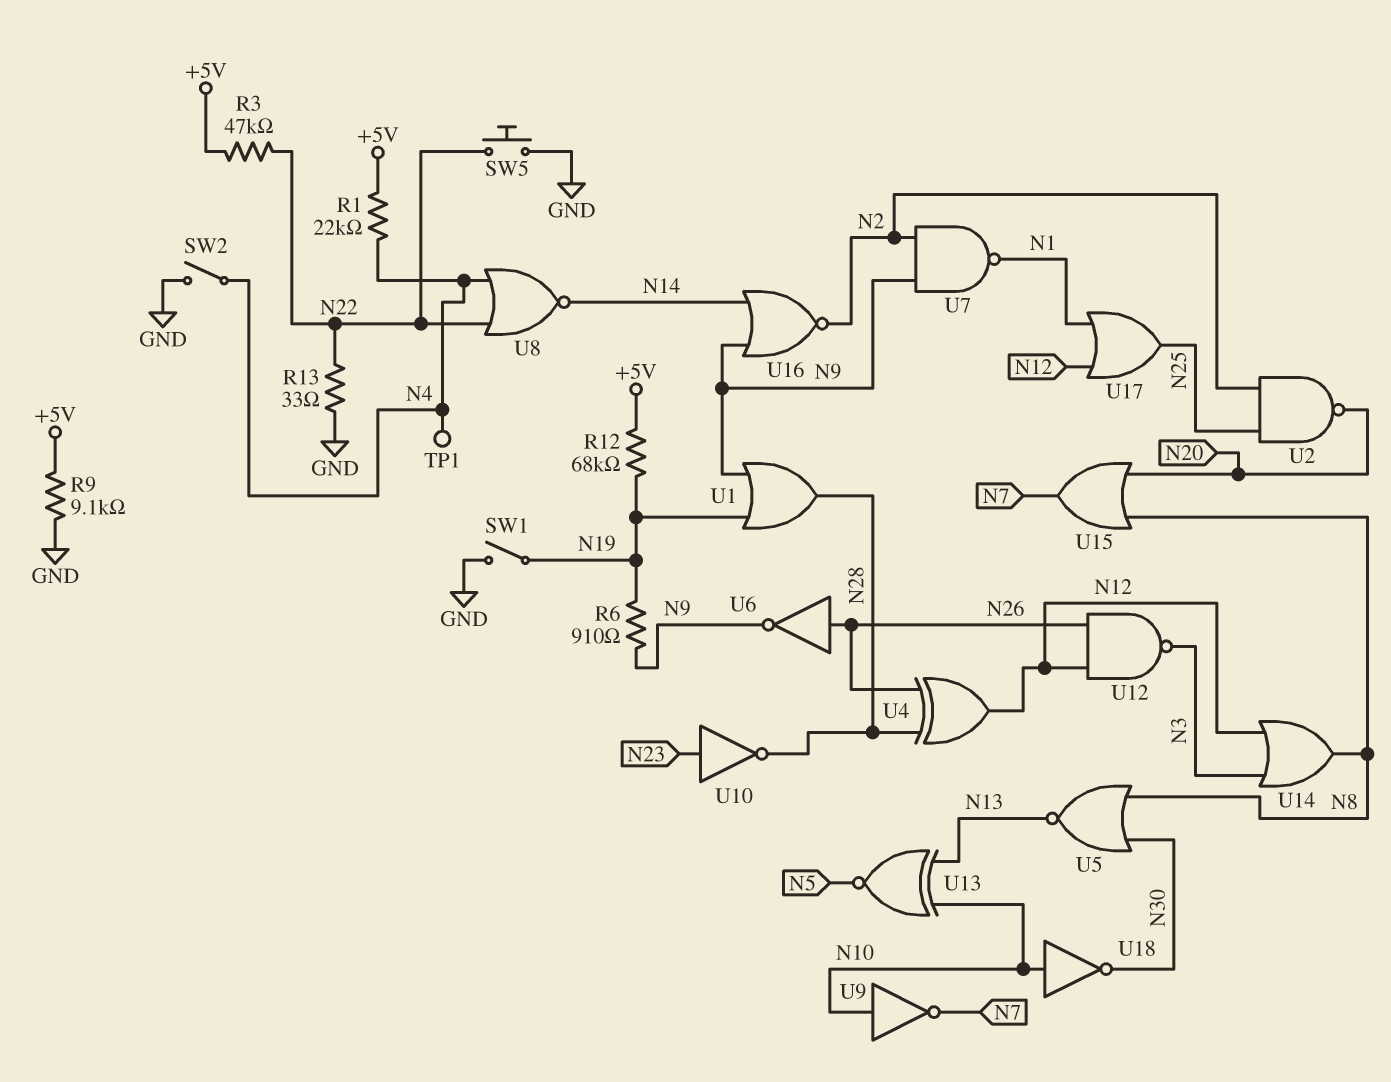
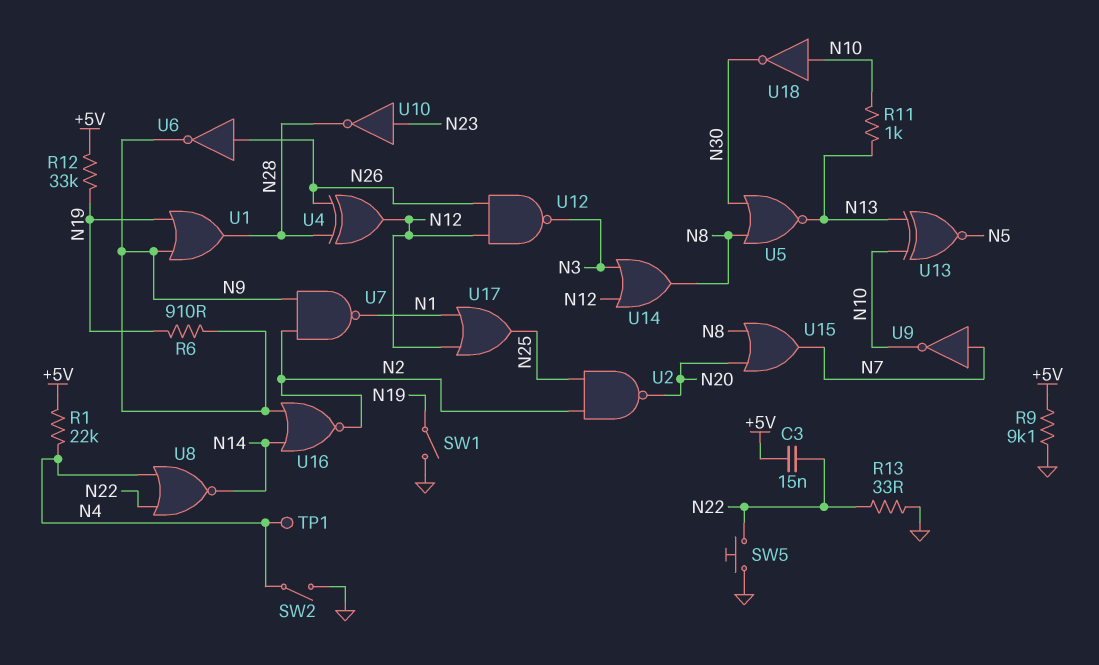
C3: none -> 15nF (+5V, N22)
R3: 47k (+5V, N22) -> none
R11: none -> 1k (N10, N13)
R12: 68k (+5V, N19) -> 33k (+5V, N19)
U9: NOT (in N10, out N7) -> NOT (in N7, out N10)

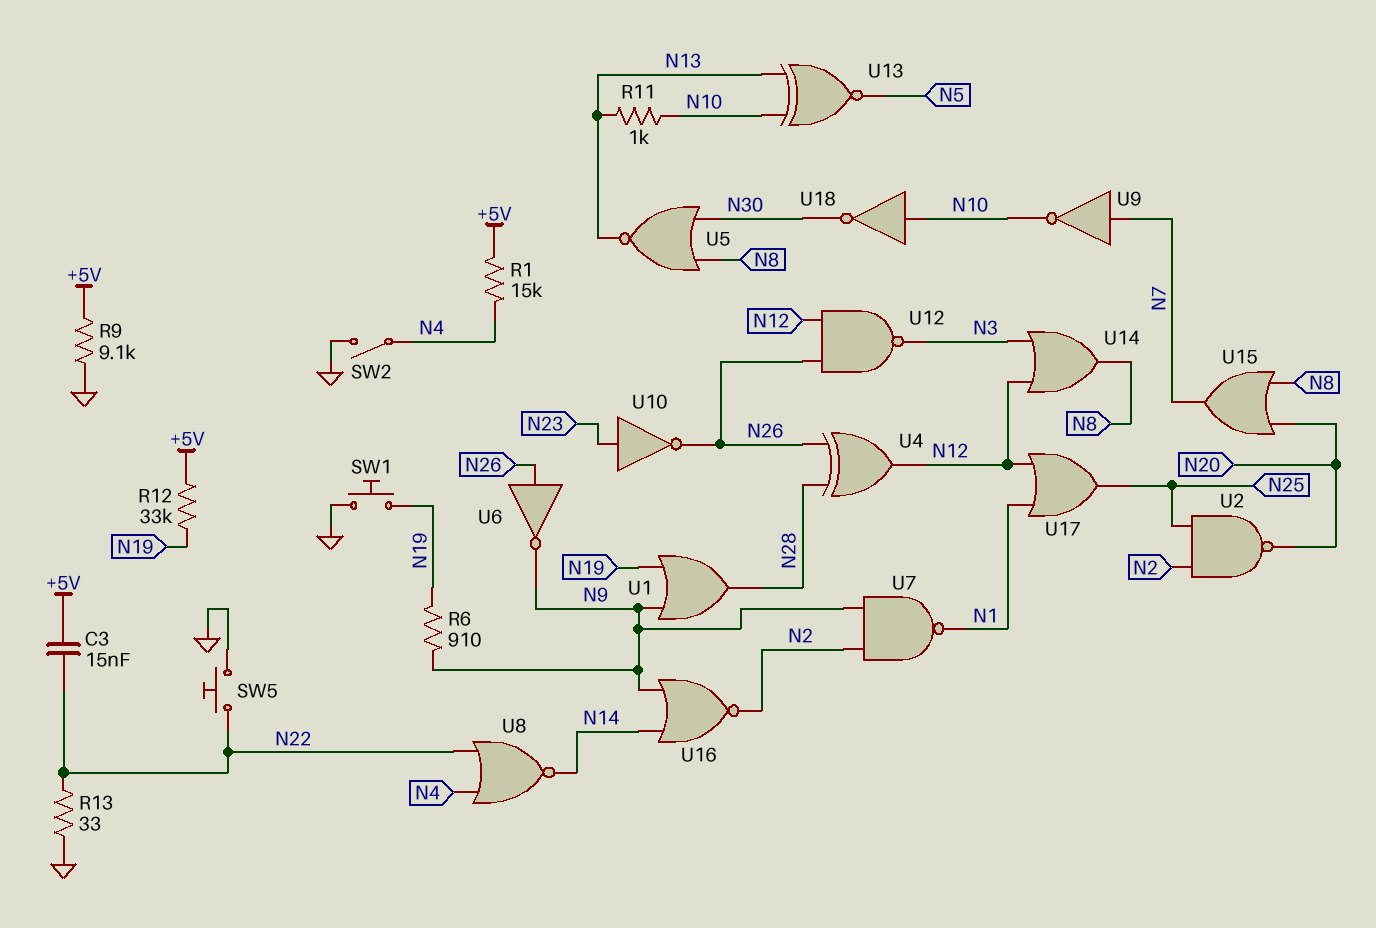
R1: 22k (+5V, N4) -> 15k (+5V, N4)
SW1: switch (GND, N19) -> button (GND, N19)
TP1: test point (N4) -> none
U10: NOT (in N23, out N28) -> NOT (in N23, out N26)

